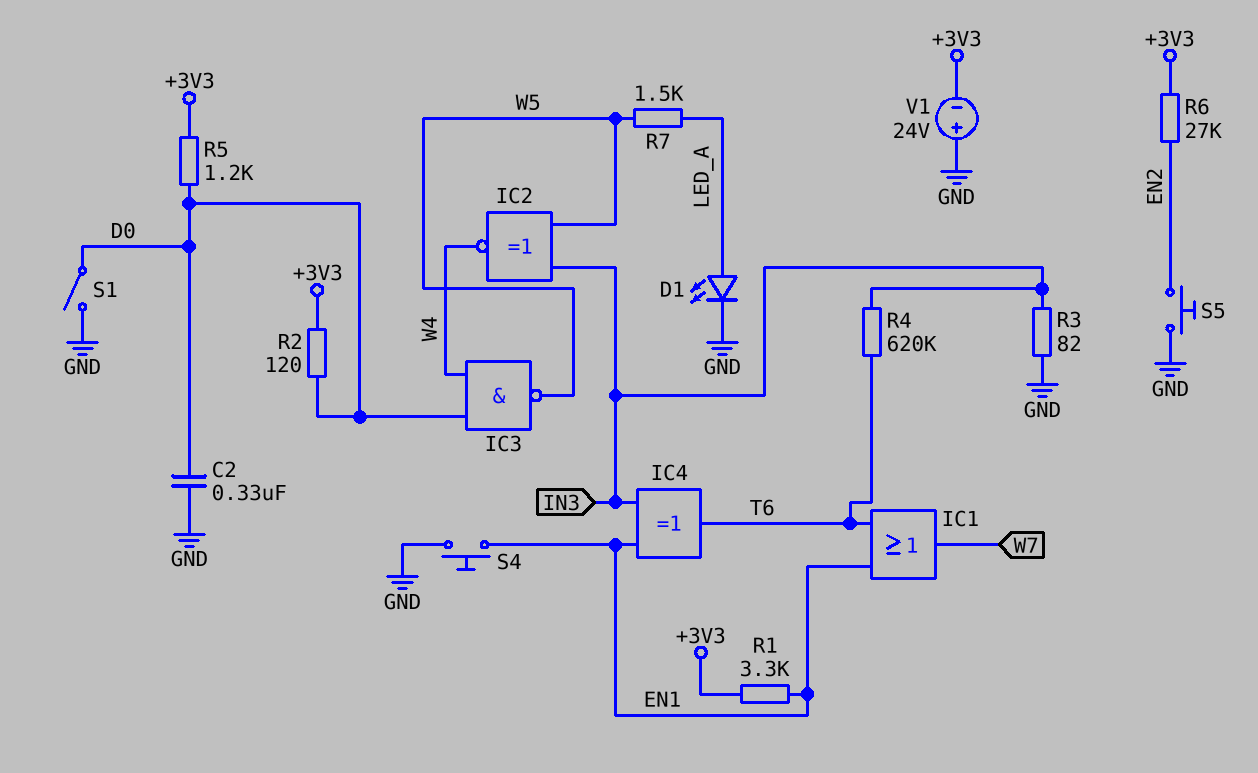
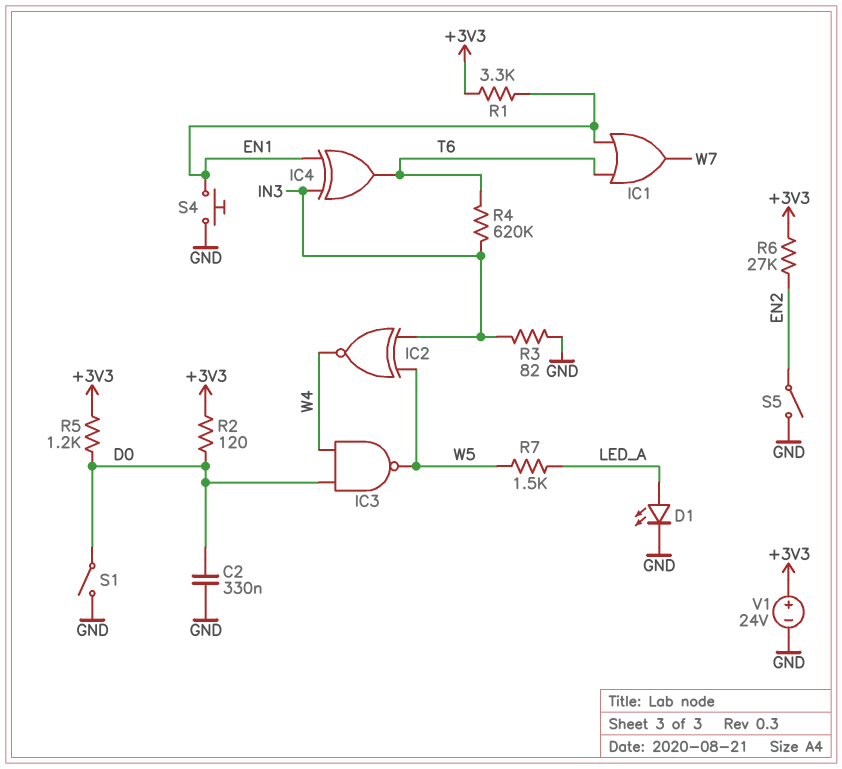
S5: button (EN2, GND) -> switch (EN2, GND)
V1: 24V (plus GND, minus +3V3) -> 24V (plus +3V3, minus GND)

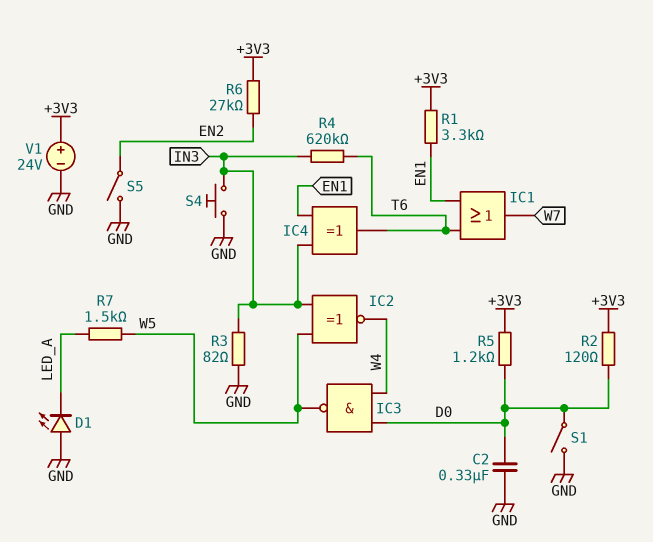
D1: LED (A LED_A, K GND) -> LED (A GND, K LED_A)
S4: button (EN1, GND) -> button (GND, IN3)

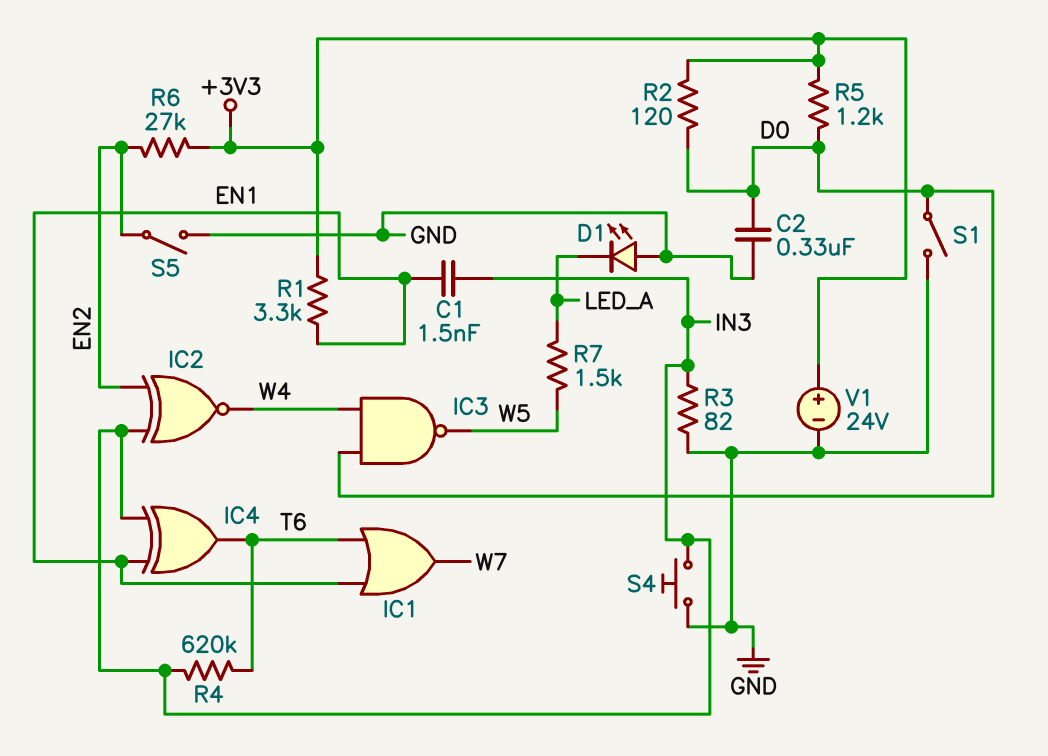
C1: none -> 1.5nF (EN1, IN3)
IC2: XNOR (in IN3, in W5, out W4) -> XNOR (in EN2, in IN3, out W4)

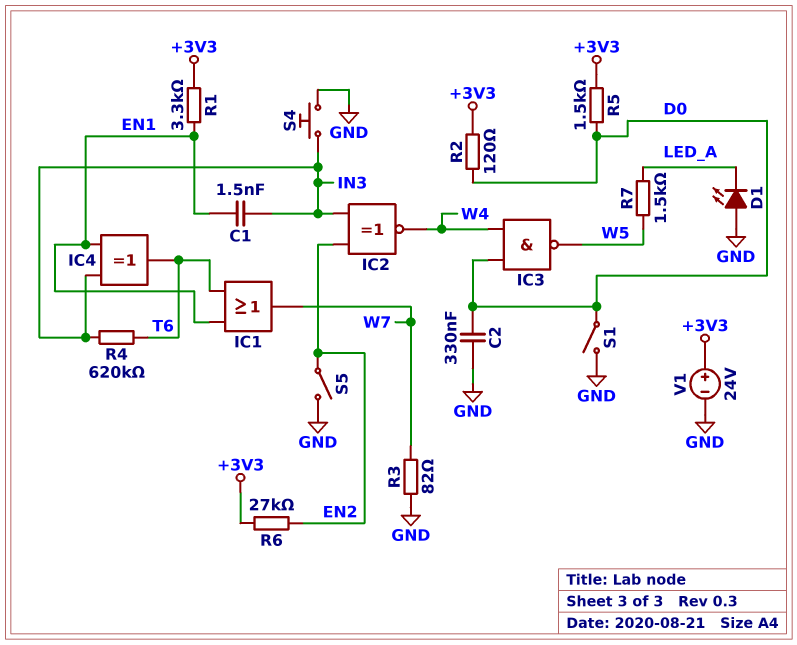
R3: 82 (GND, IN3) -> 82 (GND, W7)
R5: 1.2k (+3V3, D0) -> 1.5k (+3V3, D0)

